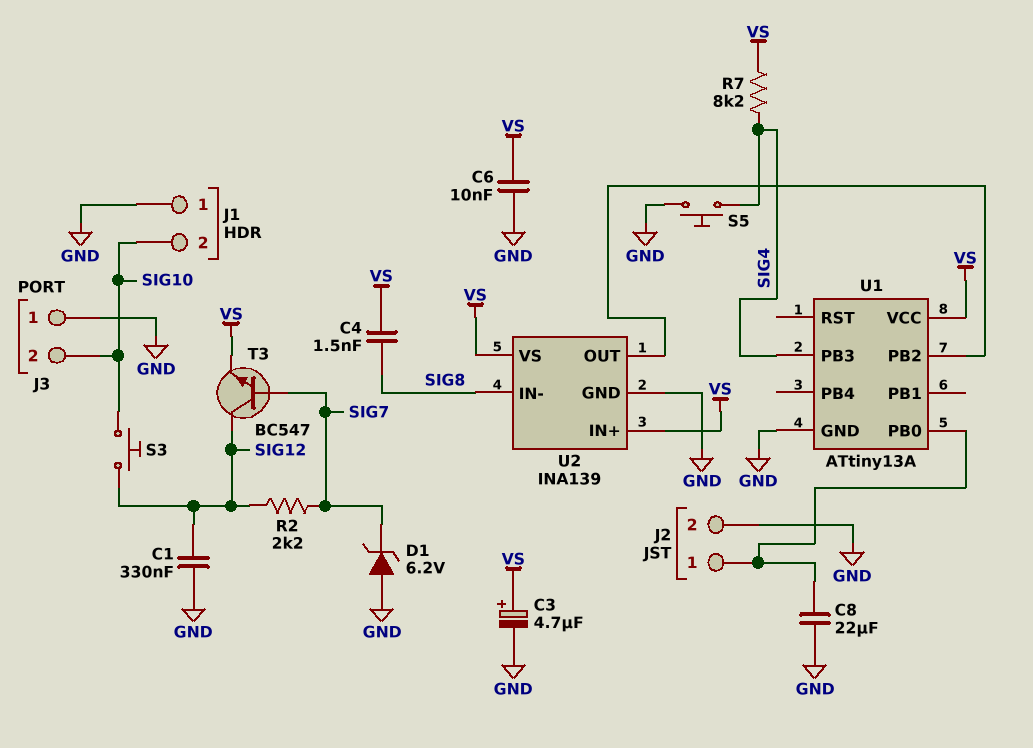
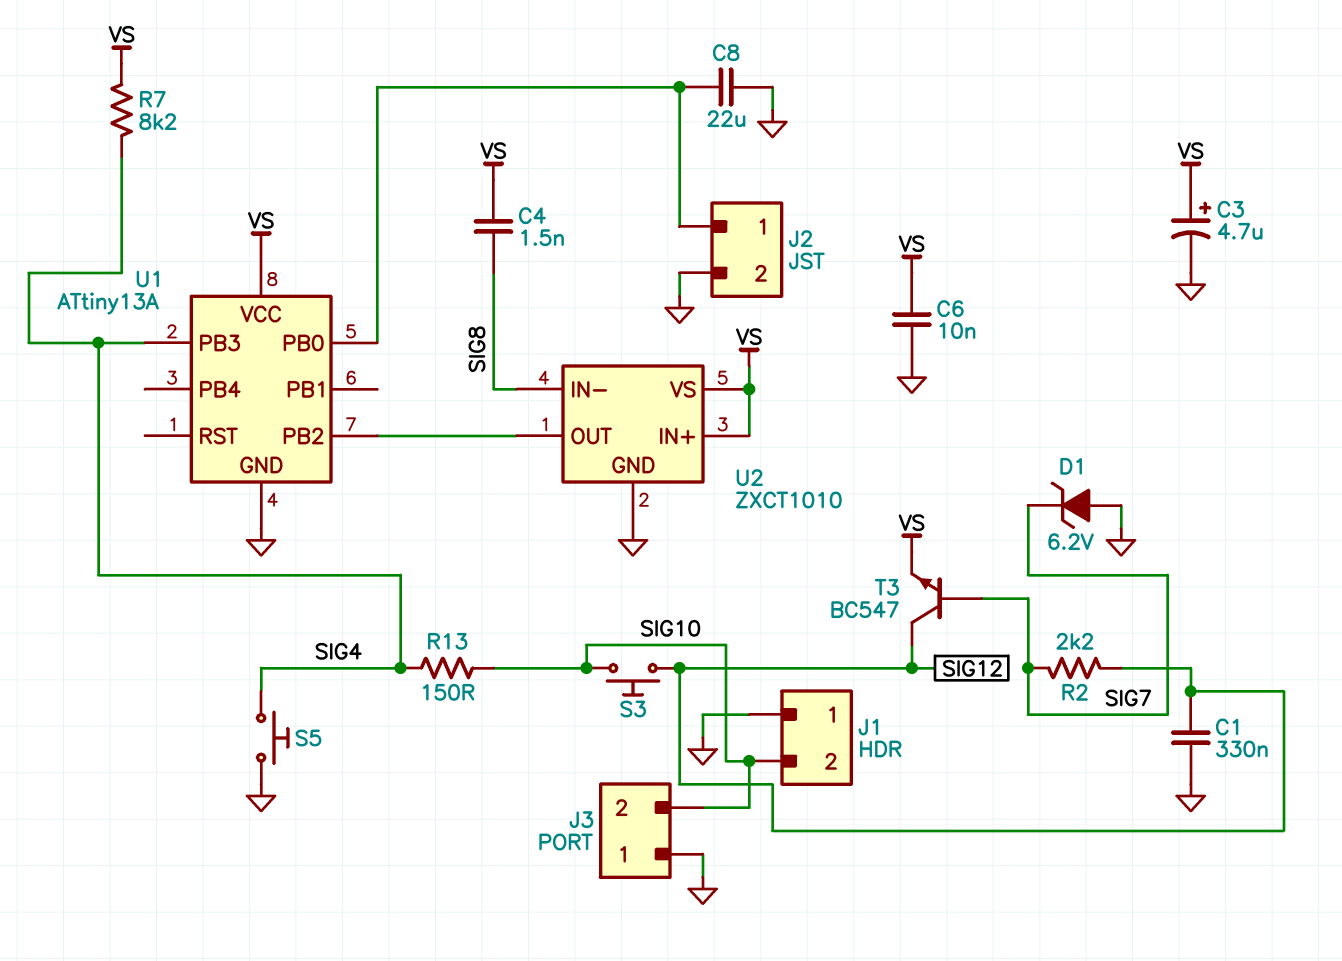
R13: none -> 150 (SIG4, SIG10)
U2: INA139 -> ZXCT1010

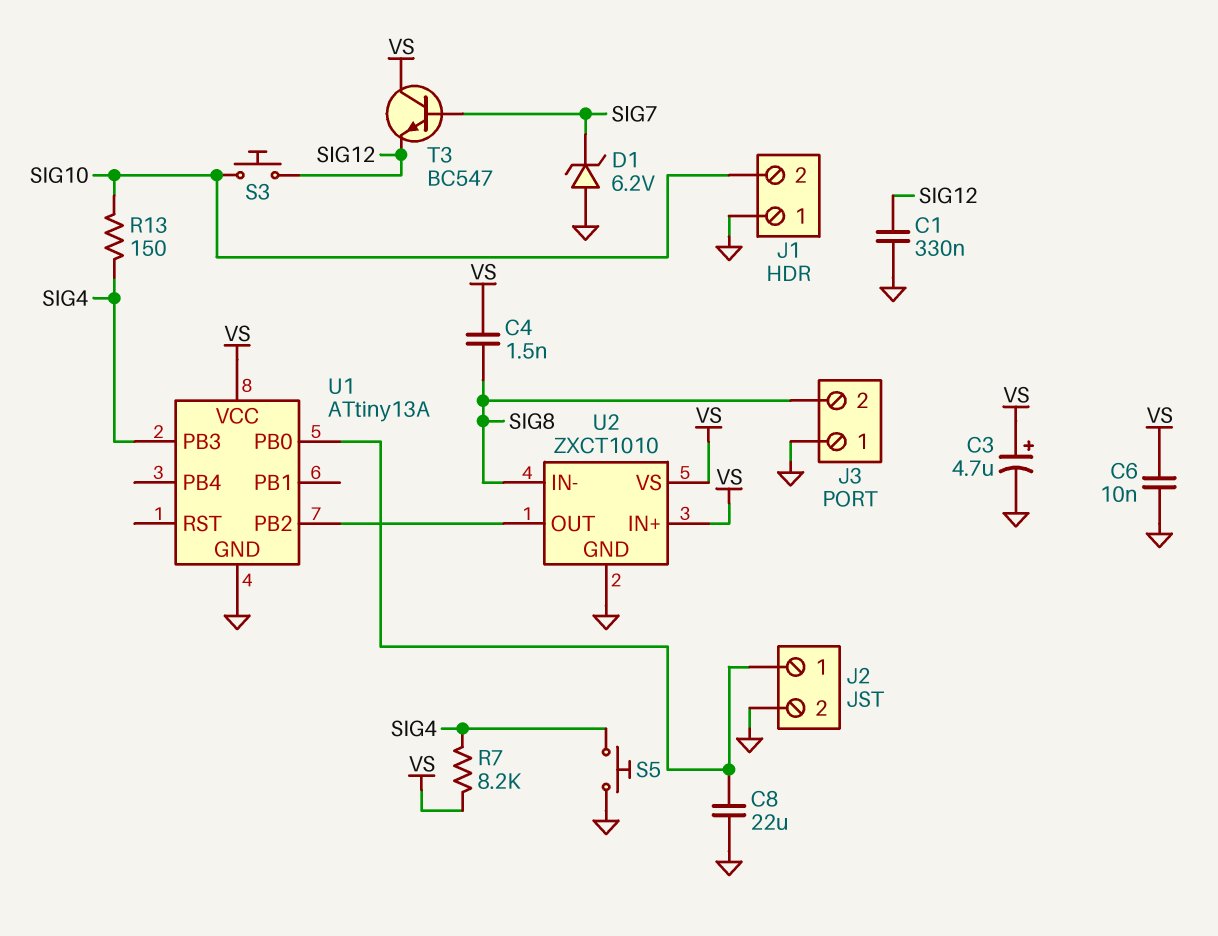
J3 pin 2: SIG10 -> SIG8
R2: 2.2k (SIG7, SIG12) -> none
T3: NPN BC547 (B SIG7, C SIG12, E VS) -> NPN BC547 (B SIG7, C VS, E SIG12)

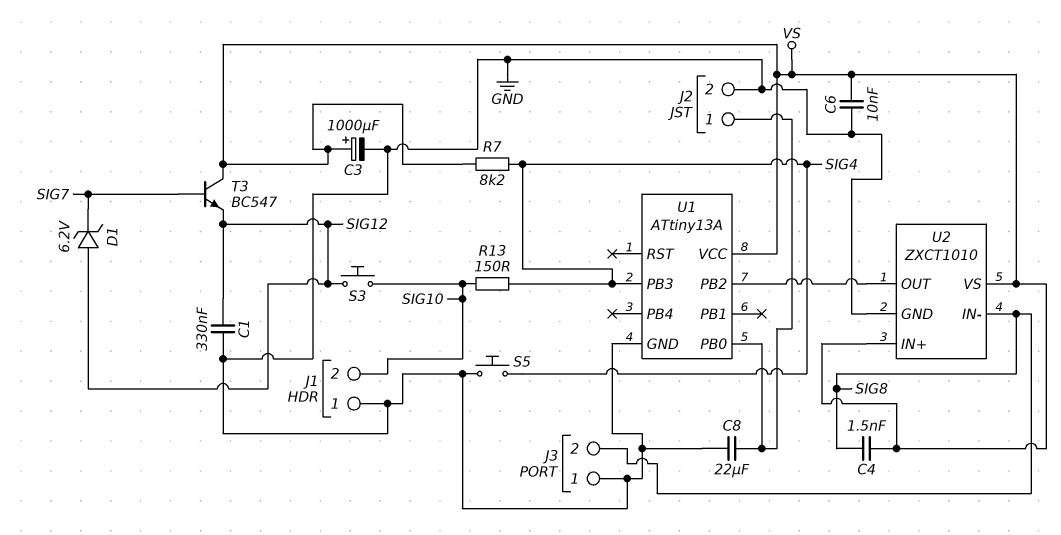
C3: 4.7uF (plus VS, minus GND) -> 1000uF (plus VS, minus GND)
D1: zener 6.2V (A GND, K SIG7) -> zener 6.2V (A SIG12, K SIG7)

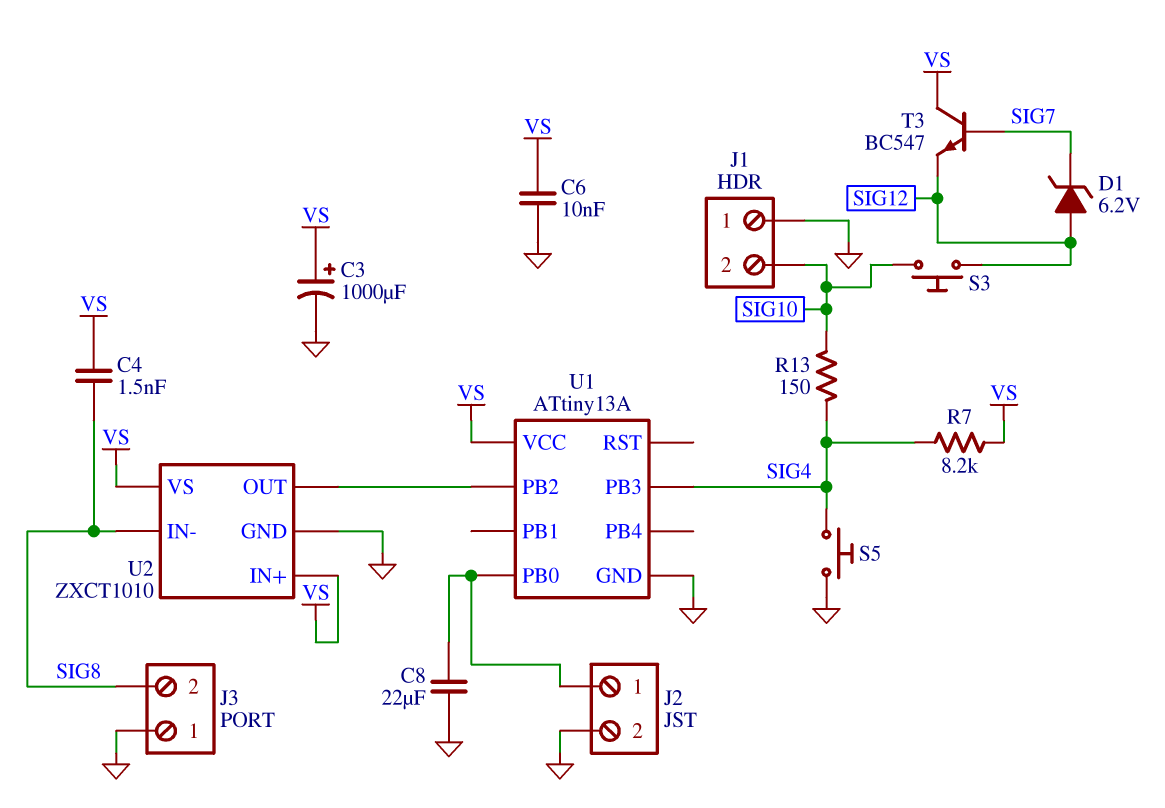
C1: 330nF (GND, SIG12) -> none

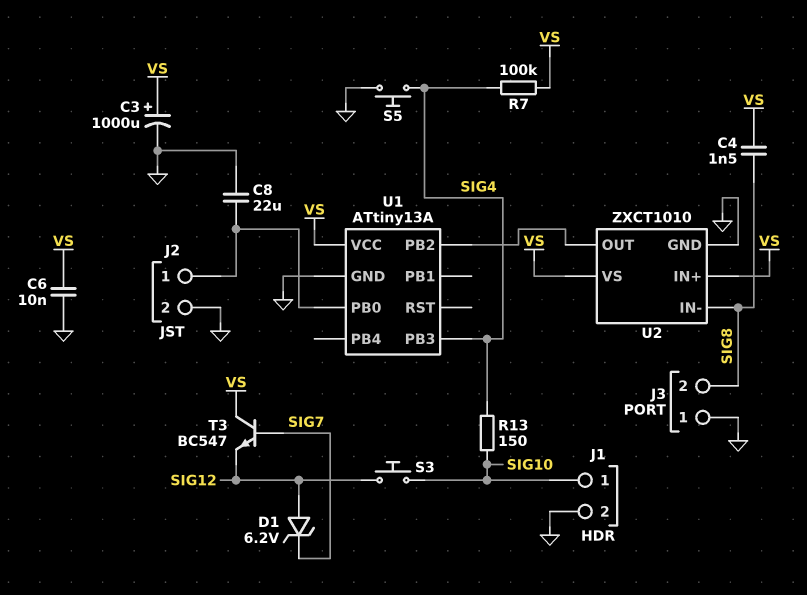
J1 pin 1: GND -> SIG10
J1 pin 2: SIG10 -> GND
R7: 8.2k (SIG4, VS) -> 100k (SIG4, VS)

